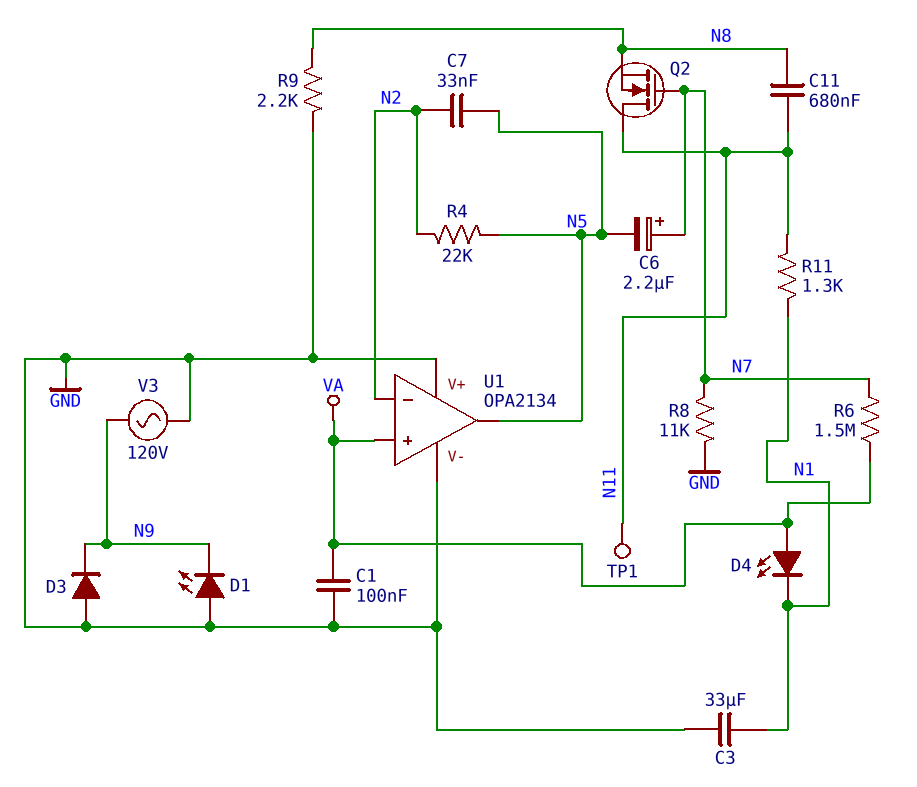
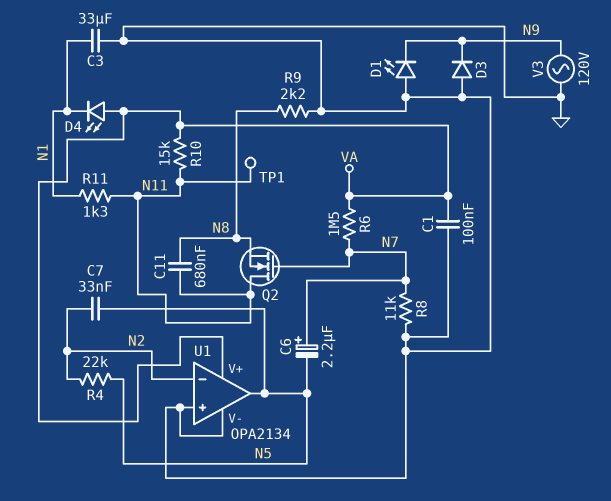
R10: none -> 15k (N11, VA)
U1 pin V+: GND -> VA
U1 pin in+: VA -> GND

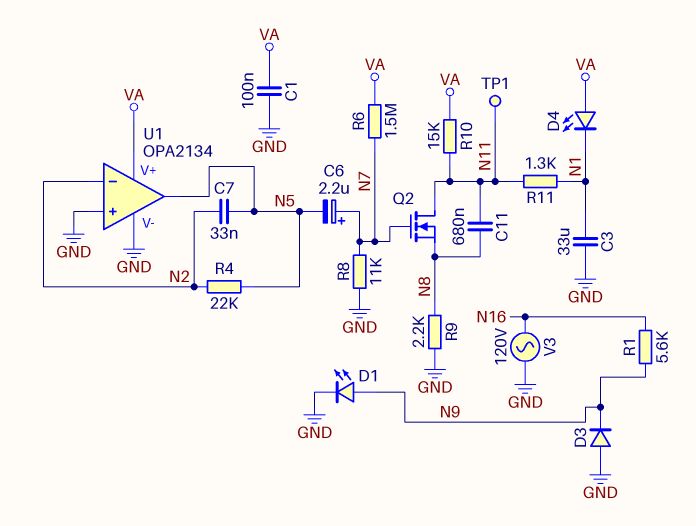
D1: LED (A GND, K N9) -> LED (A N9, K GND)
R1: none -> 5.6k (N9, N16)
V3: AC 120V (GND, N9) -> AC 120V (GND, N16)

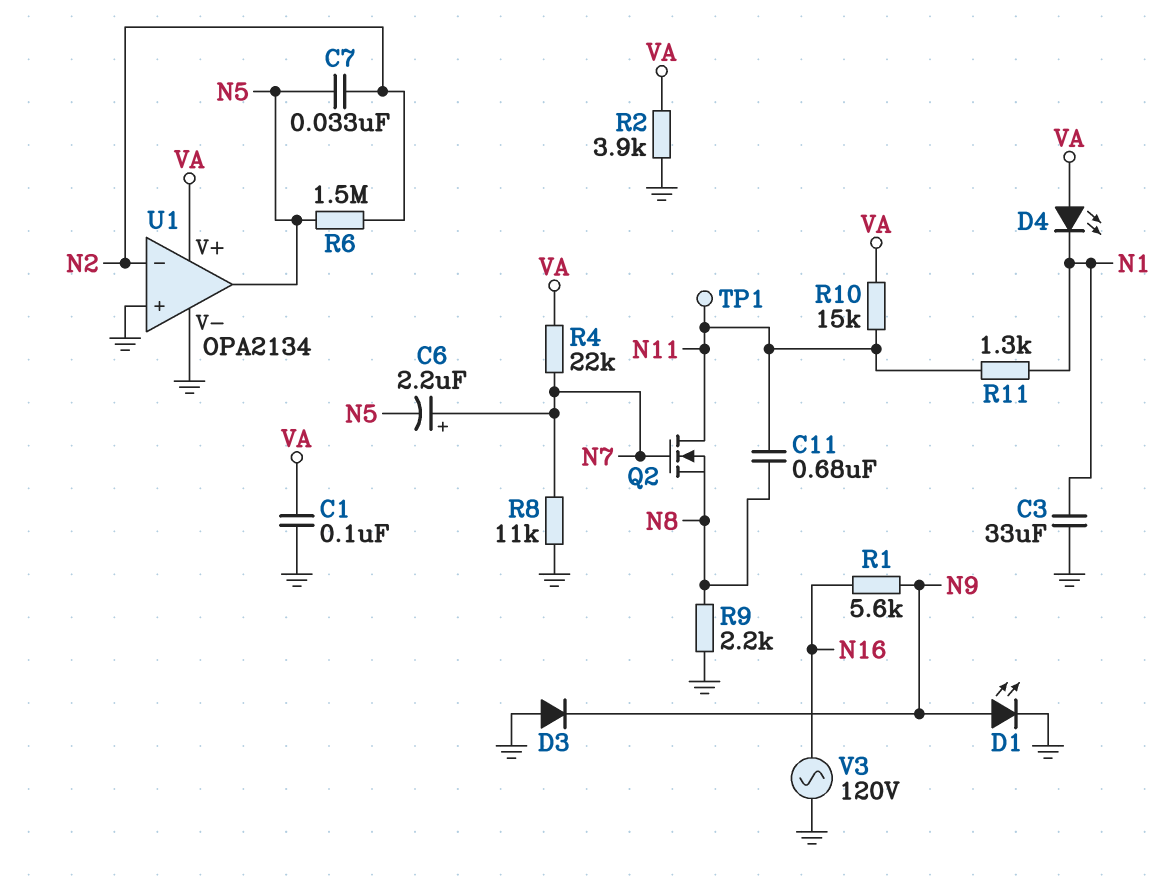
R2: none -> 3.9k (GND, VA)
R4: 22k (N2, N5) -> 22k (N7, VA)
R6: 1.5M (N7, VA) -> 1.5M (N2, N5)

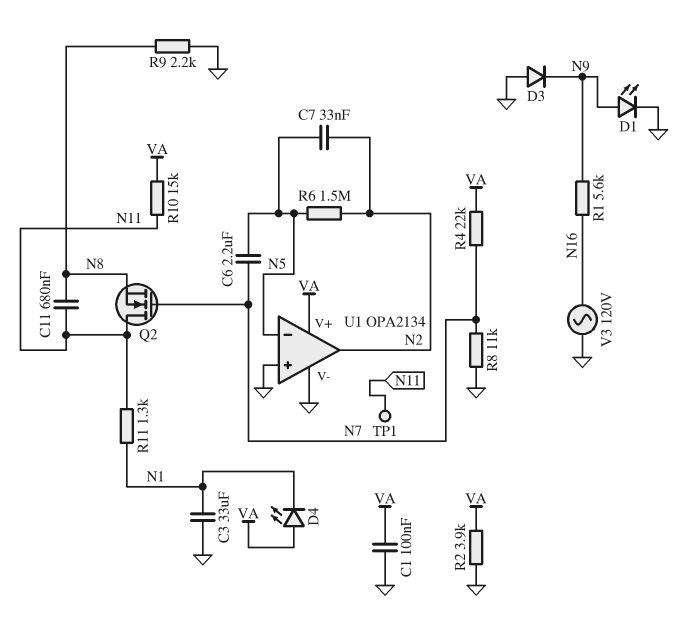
C6: 2.2uF (plus N7, minus N5) -> 2.2uF (N5, N7)
U1 pin in-: N2 -> N5
U1 pin out: N5 -> N2

